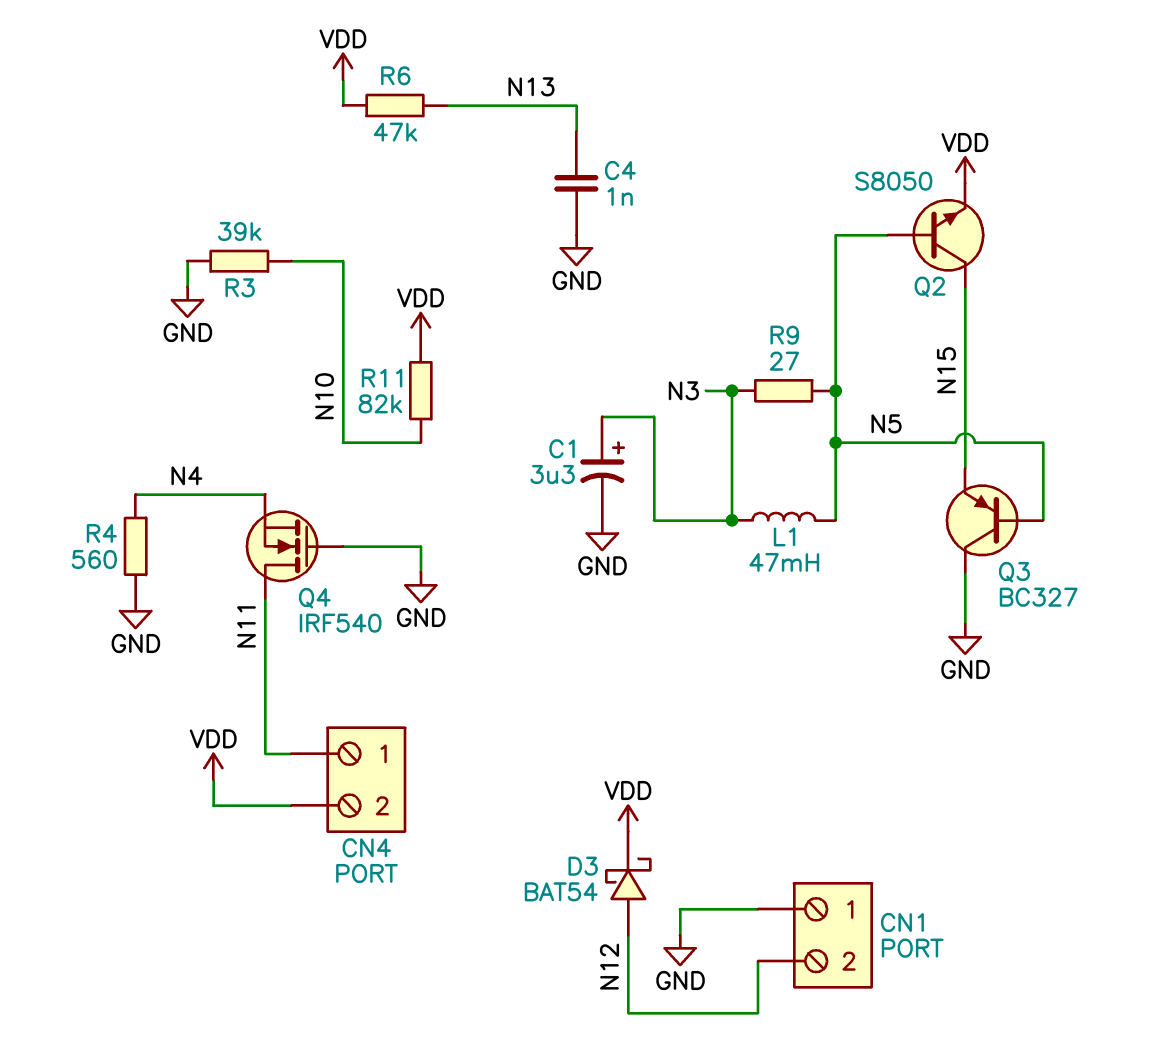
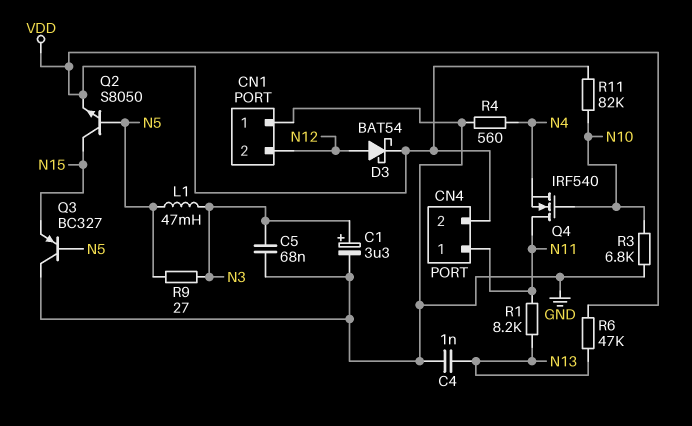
C5: none -> 68nF (GND, N3)
Q4: NMOS IRF540 (G GND, D N11, S N4) -> NMOS IRF540 (G N10, D N11, S N4)
R1: none -> 8.2k (N11, N13)
R3: 39k (GND, N10) -> 6.8k (GND, N10)

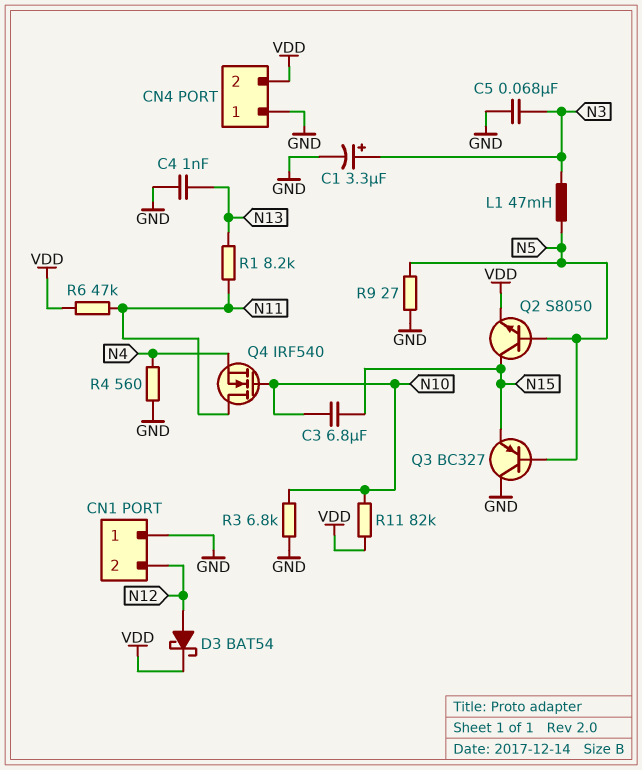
C3: none -> 6.8uF (N10, N15)
CN4 pin 1: N11 -> GND
R6: 47k (N13, VDD) -> 47k (N11, VDD)
R9: 27 (N3, N5) -> 27 (GND, N5)

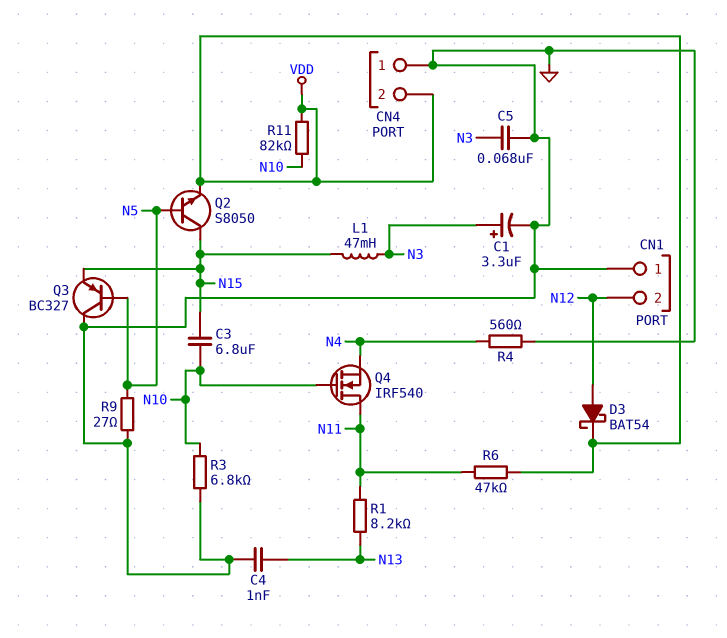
L1: 47mH (N3, N5) -> 47mH (N3, N15)

